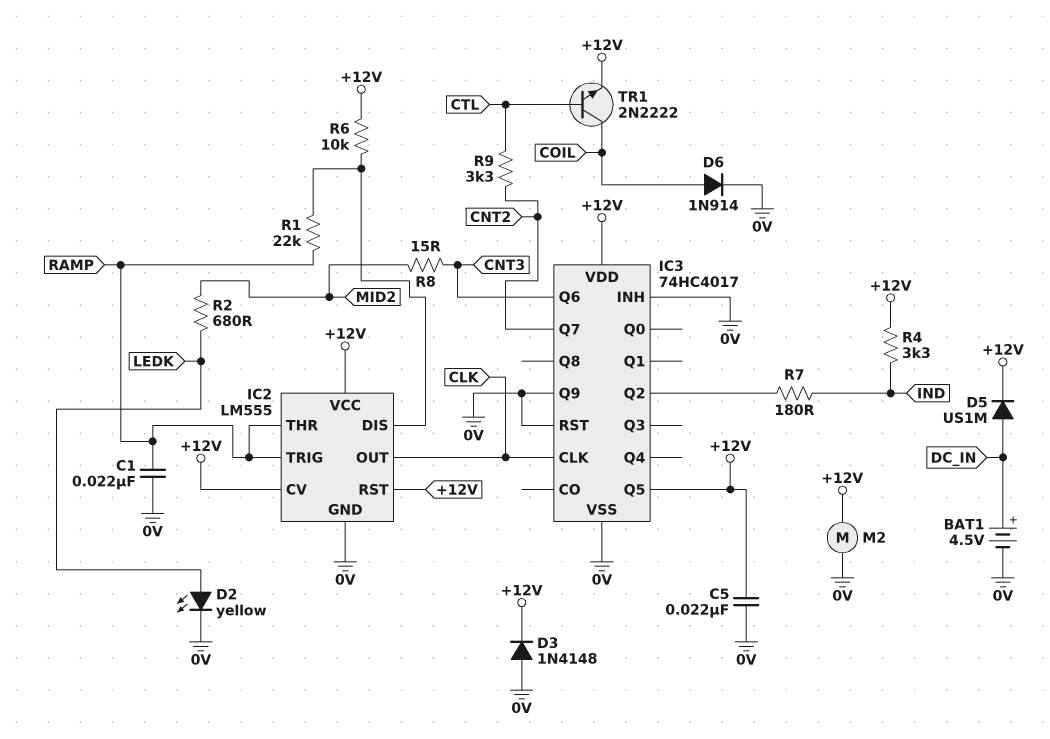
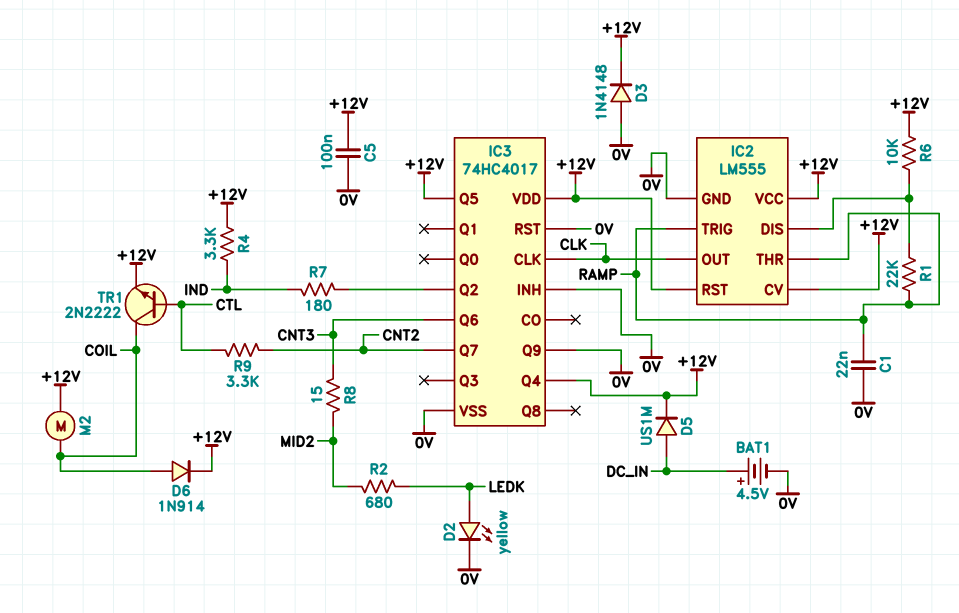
C5: 22nF (+12V, 0V) -> 100nF (+12V, 0V)
D6: diode 1N914 (A COIL, K 0V) -> diode 1N914 (A COIL, K +12V)
IC3 pin Q4: none -> +12V
M2: motor (+12V, 0V) -> motor (+12V, COIL)

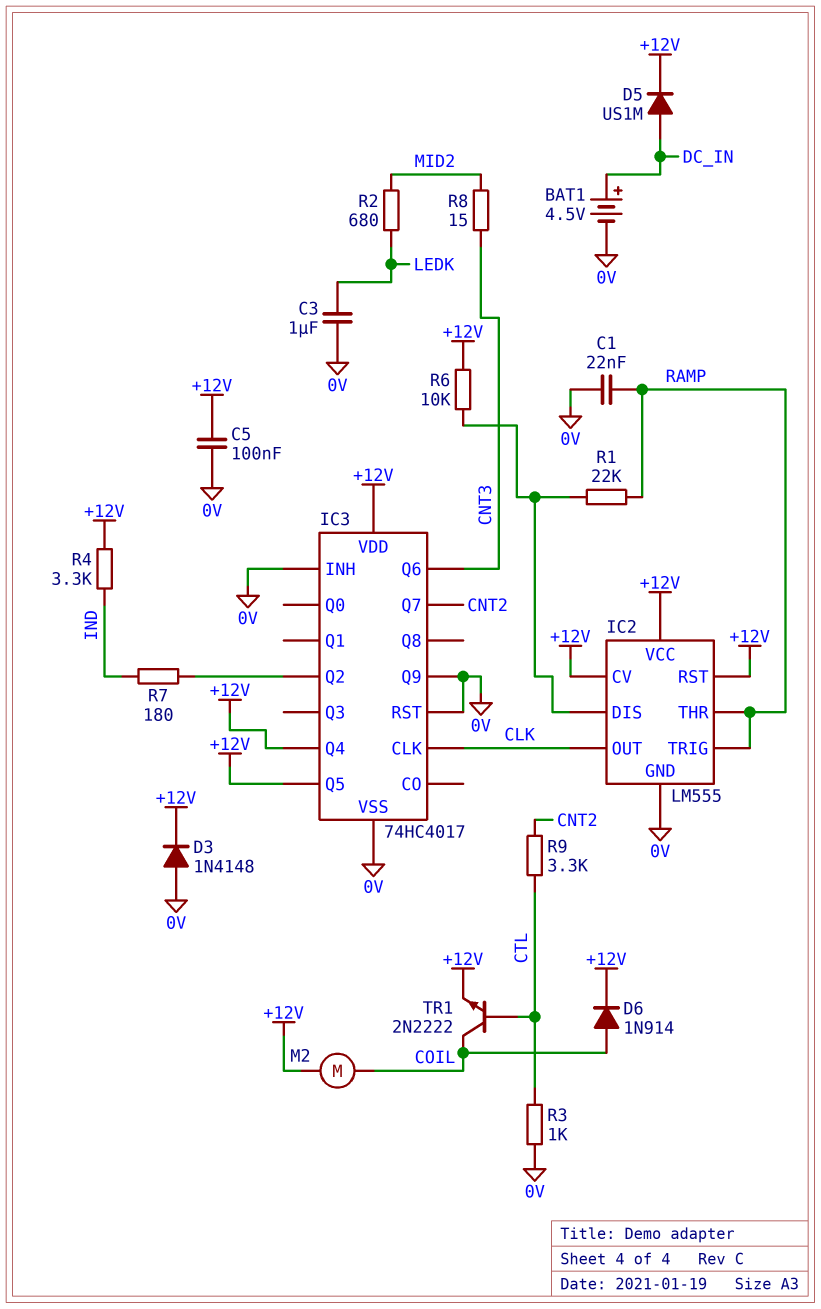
C3: none -> 1uF (0V, LEDK)
D2: LED yellow (A LEDK, K 0V) -> none
R3: none -> 1k (0V, CTL)

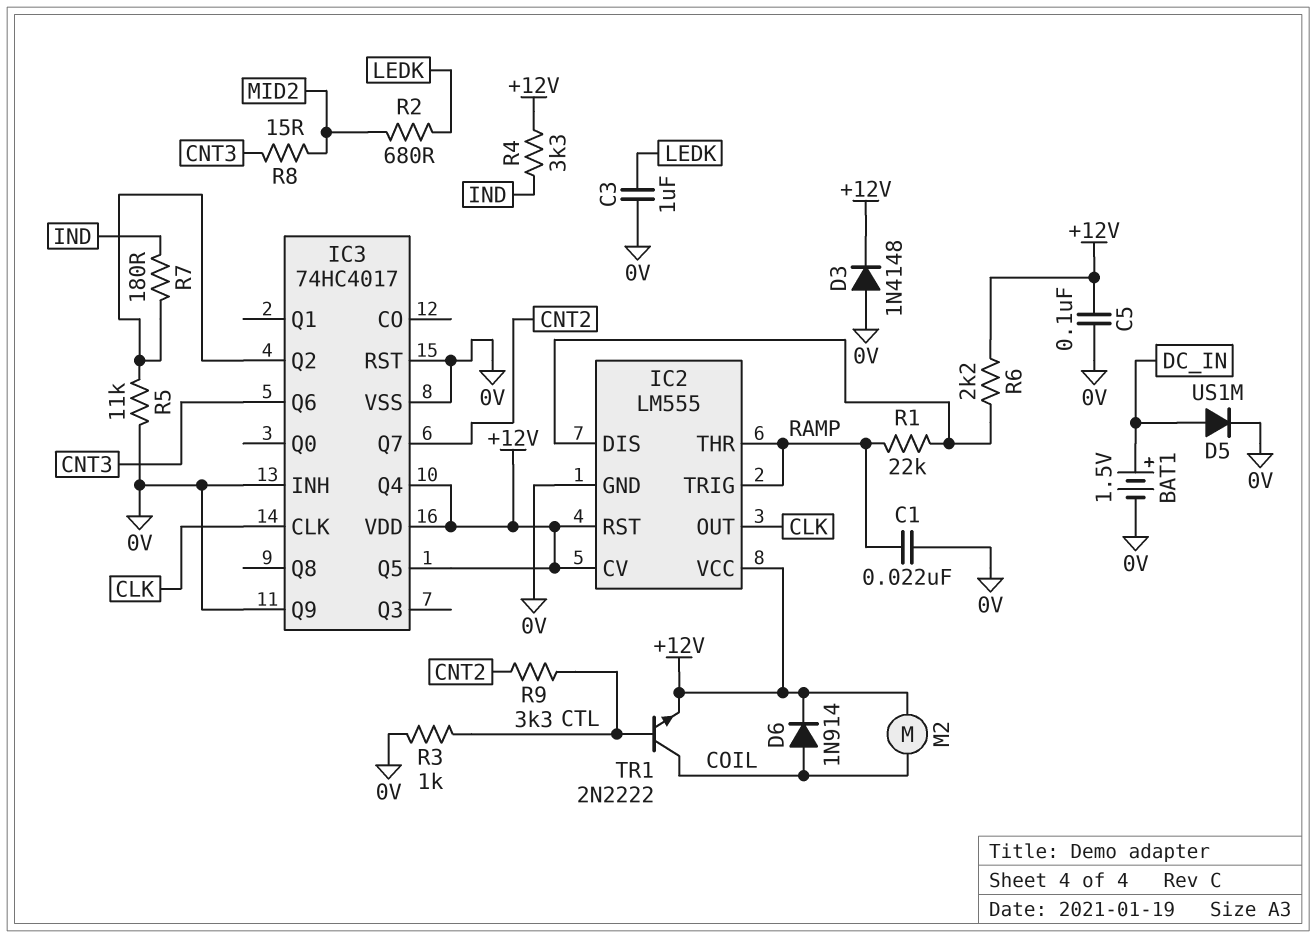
BAT1: 4.5V (plus DC_IN, minus 0V) -> 1.5V (plus DC_IN, minus 0V)
D5: diode US1M (A DC_IN, K +12V) -> diode US1M (A DC_IN, K 0V)
R5: none -> 11k (0V, IC3/Q2)
R6: 10k (+12V, IC2/DIS) -> 2.2k (+12V, IC2/DIS)

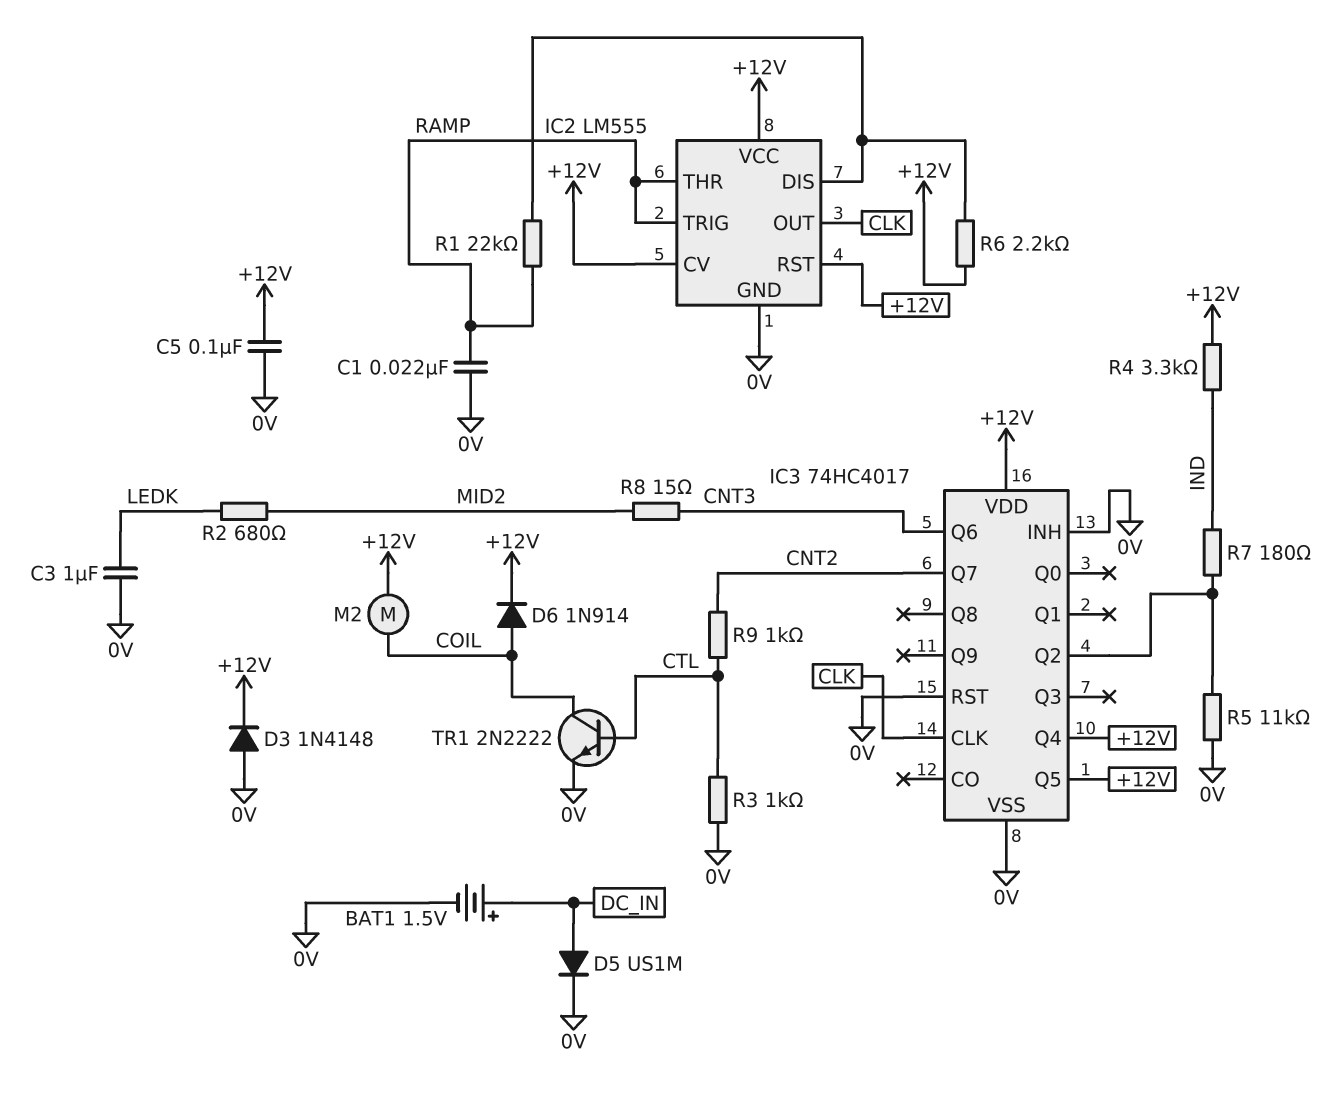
IC3 pin Q9: 0V -> none
R9: 3.3k (CNT2, CTL) -> 1k (CNT2, CTL)
TR1: NPN 2N2222 (B CTL, C COIL, E +12V) -> NPN 2N2222 (B CTL, C COIL, E 0V)

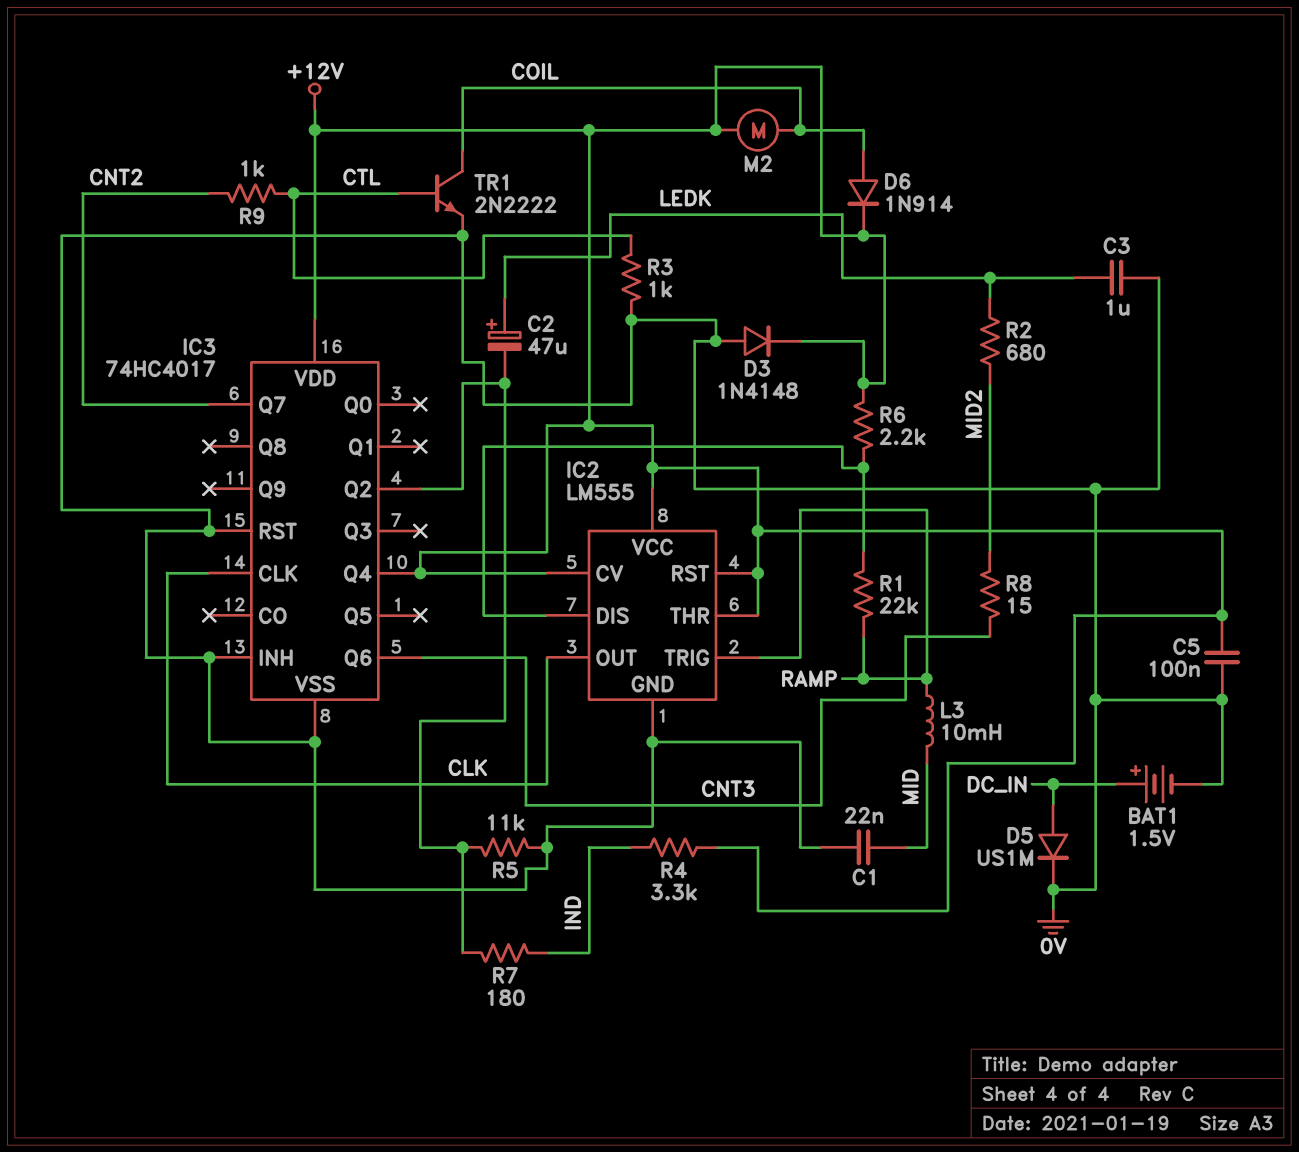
C1: 22nF (0V, RAMP) -> 22nF (0V, MID)
C2: none -> 47uF (plus LEDK, minus IC3/Q2)
IC2 pin THR: RAMP -> +12V
IC3 pin Q5: +12V -> none
L3: none -> 10mH (MID, RAMP)

